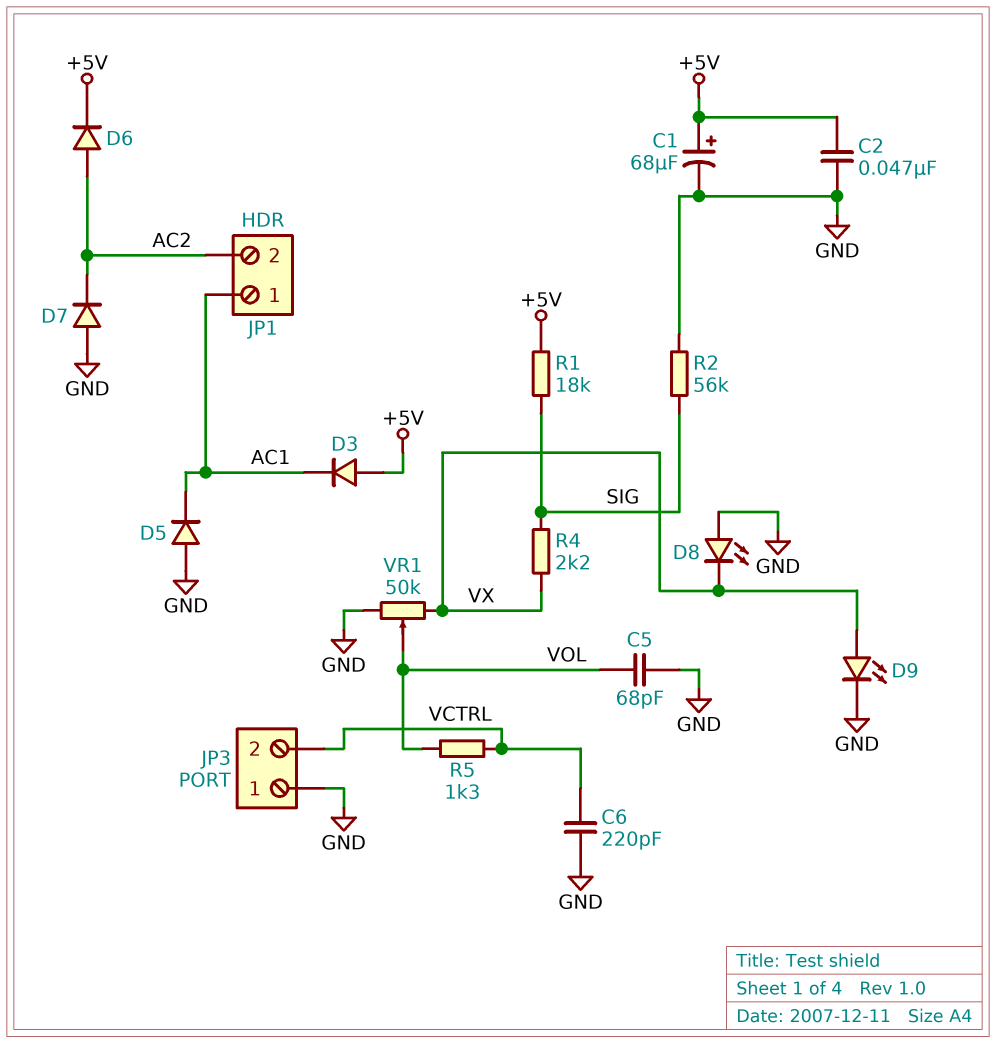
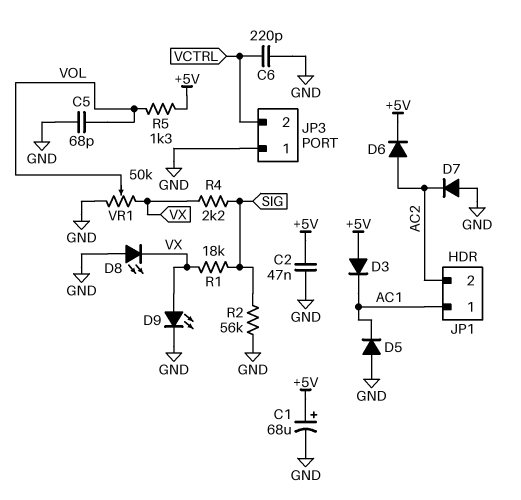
R1: 18k (+5V, SIG) -> 18k (SIG, VX)
R5: 1.3k (VCTRL, VOL) -> 1.3k (+5V, VOL)

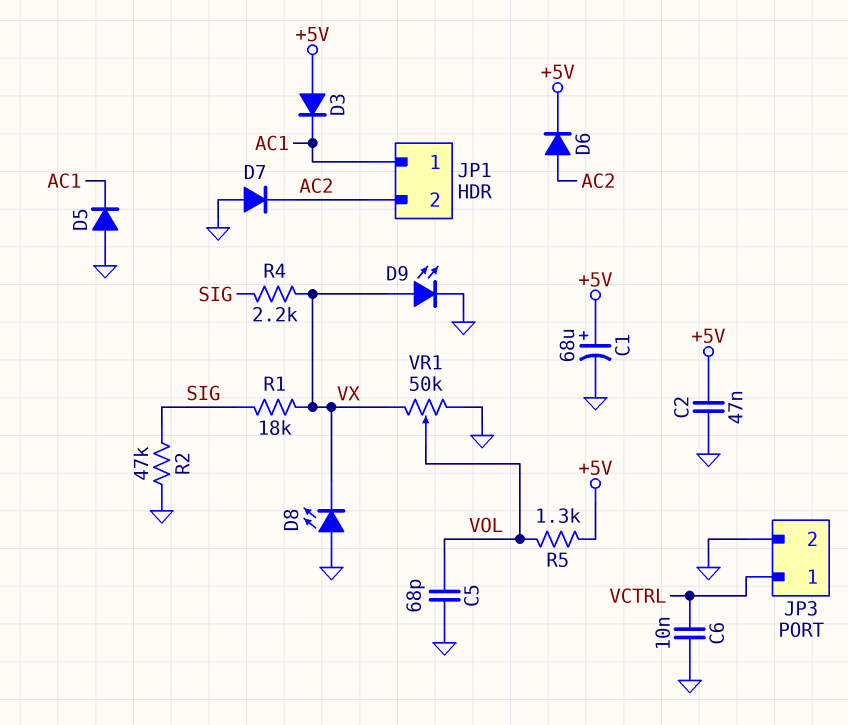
C6: 220pF (GND, VCTRL) -> 10nF (GND, VCTRL)
JP3 pin 1: GND -> VCTRL
JP3 pin 2: VCTRL -> GND
R2: 56k (GND, SIG) -> 47k (GND, SIG)

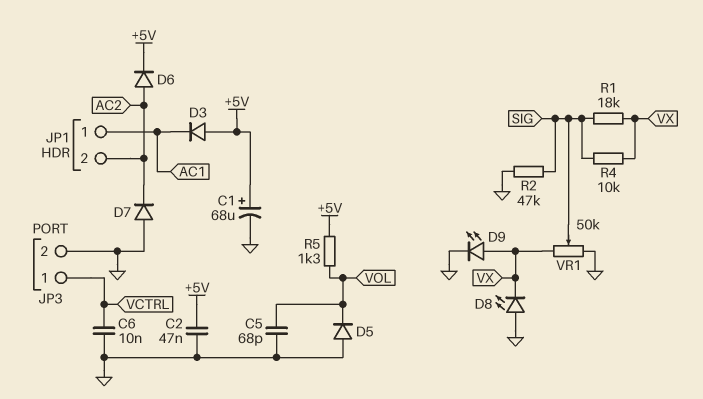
D5: diode (A GND, K AC1) -> diode (A GND, K VOL)
R4: 2.2k (SIG, VX) -> 10k (SIG, VX)
VR1: 50k (GND, VX, wiper VOL) -> 50k (GND, VX, wiper SIG)

